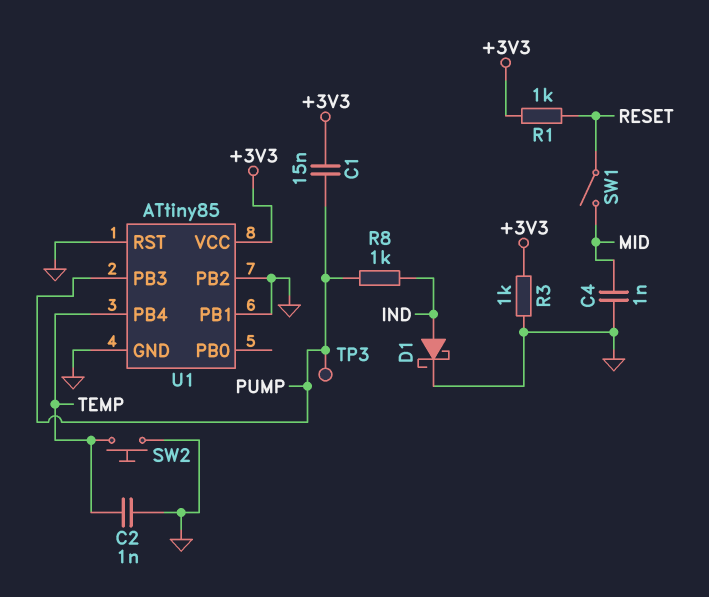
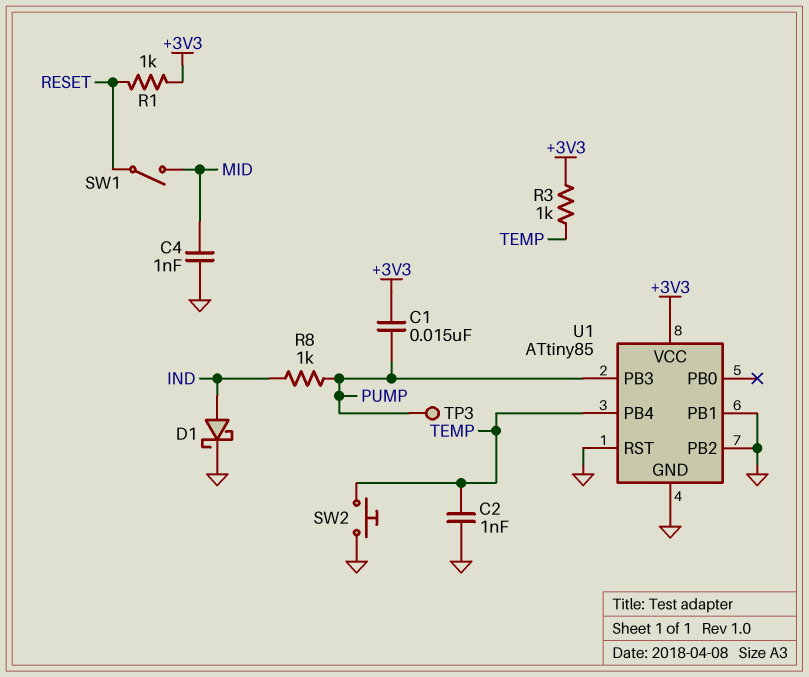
R3: 1k (+3V3, GND) -> 1k (+3V3, TEMP)

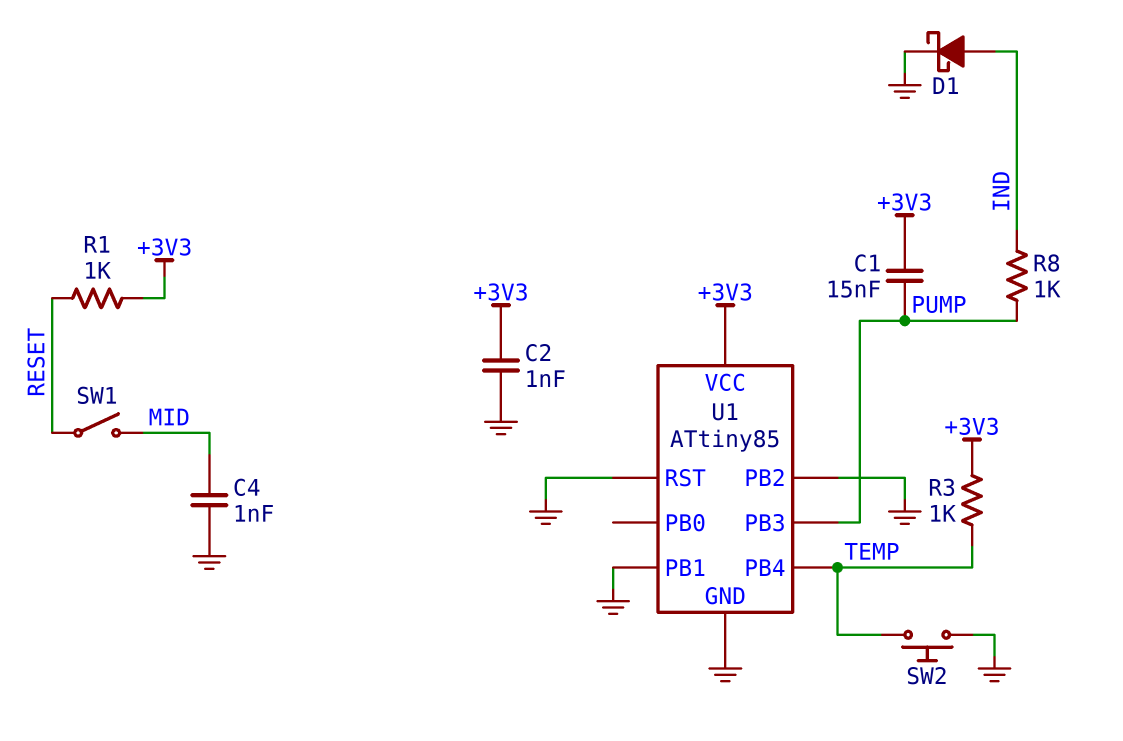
C2: 1nF (GND, TEMP) -> 1nF (+3V3, GND)
TP3: test point (PUMP) -> none

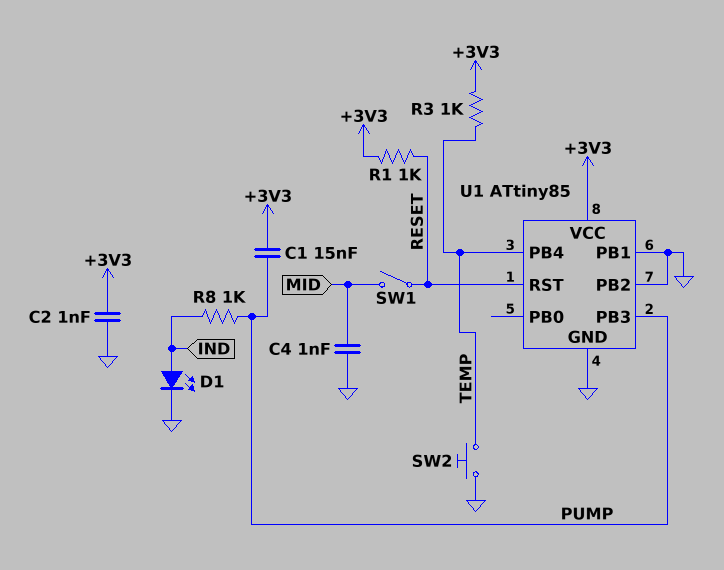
D1: schottky (A IND, K GND) -> LED (A IND, K GND)
U1 pin RST: GND -> RESET

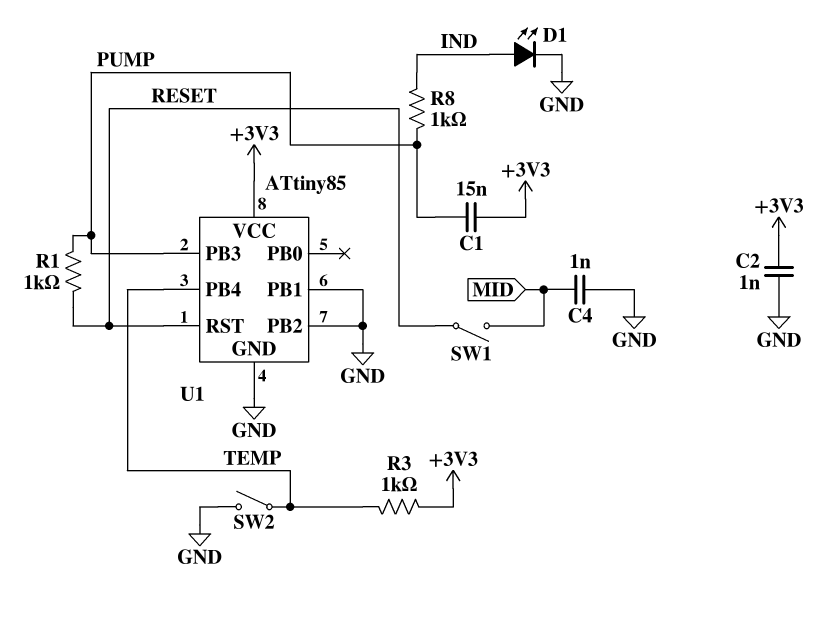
R1: 1k (+3V3, RESET) -> 1k (PUMP, RESET)
SW2: button (GND, TEMP) -> switch (GND, TEMP)

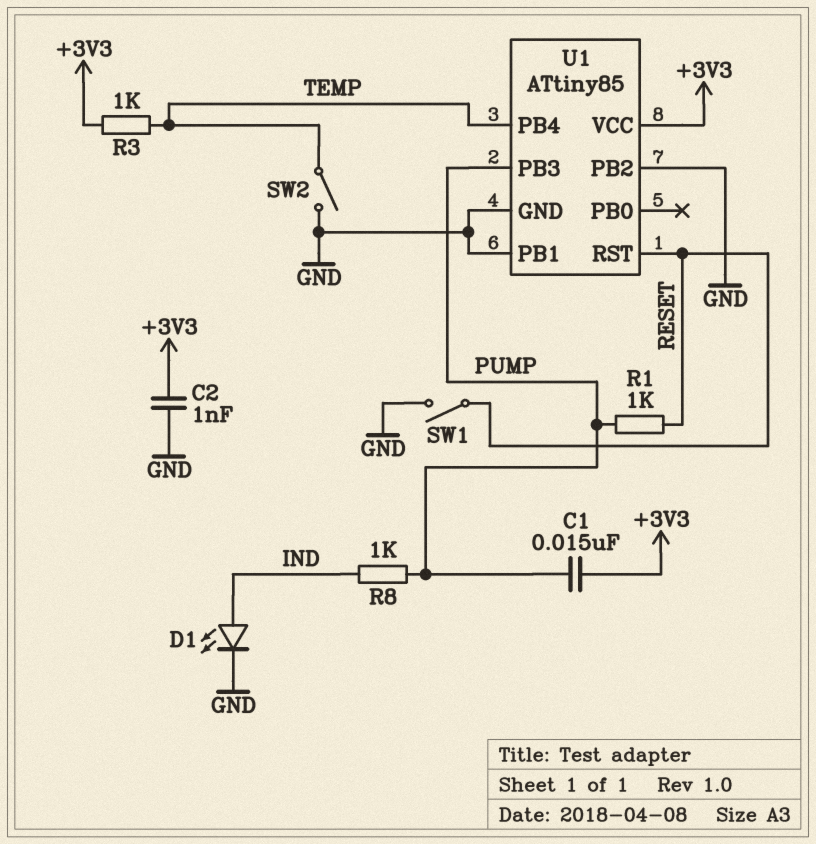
C4: 1nF (GND, MID) -> none
SW1: switch (MID, RESET) -> switch (GND, RESET)

